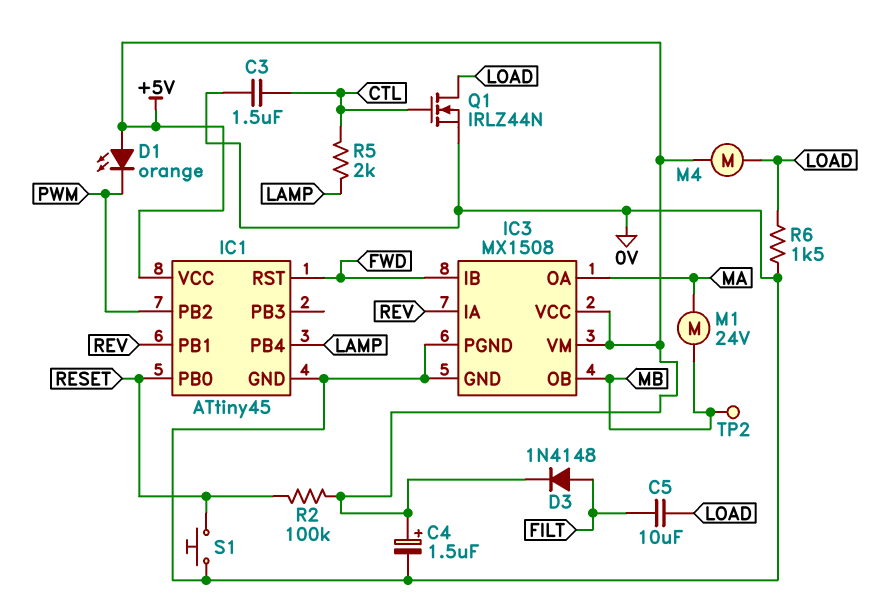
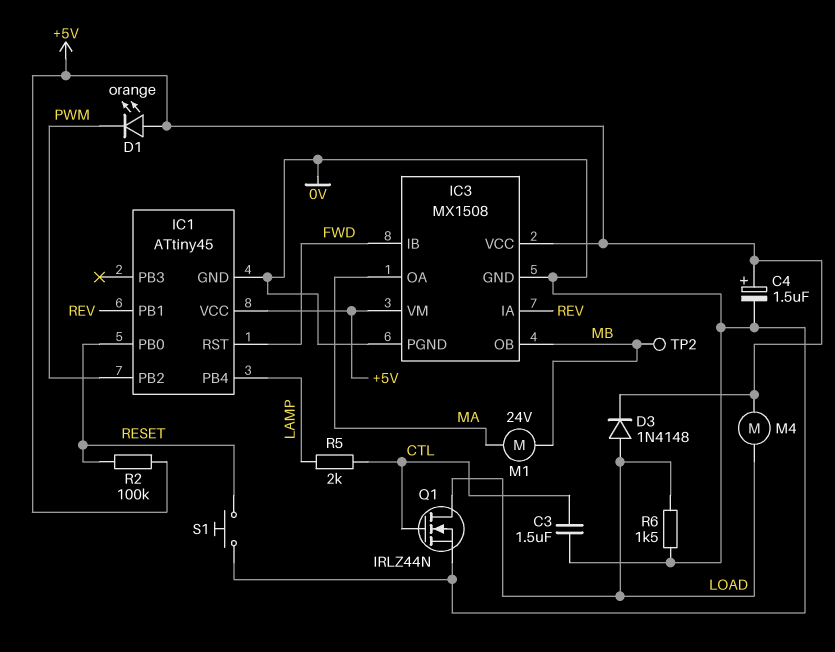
C5: 10uF (FILT, LOAD) -> none
D3: diode 1N4148 (A FILT, K +5V) -> diode 1N4148 (A LOAD, K +5V)

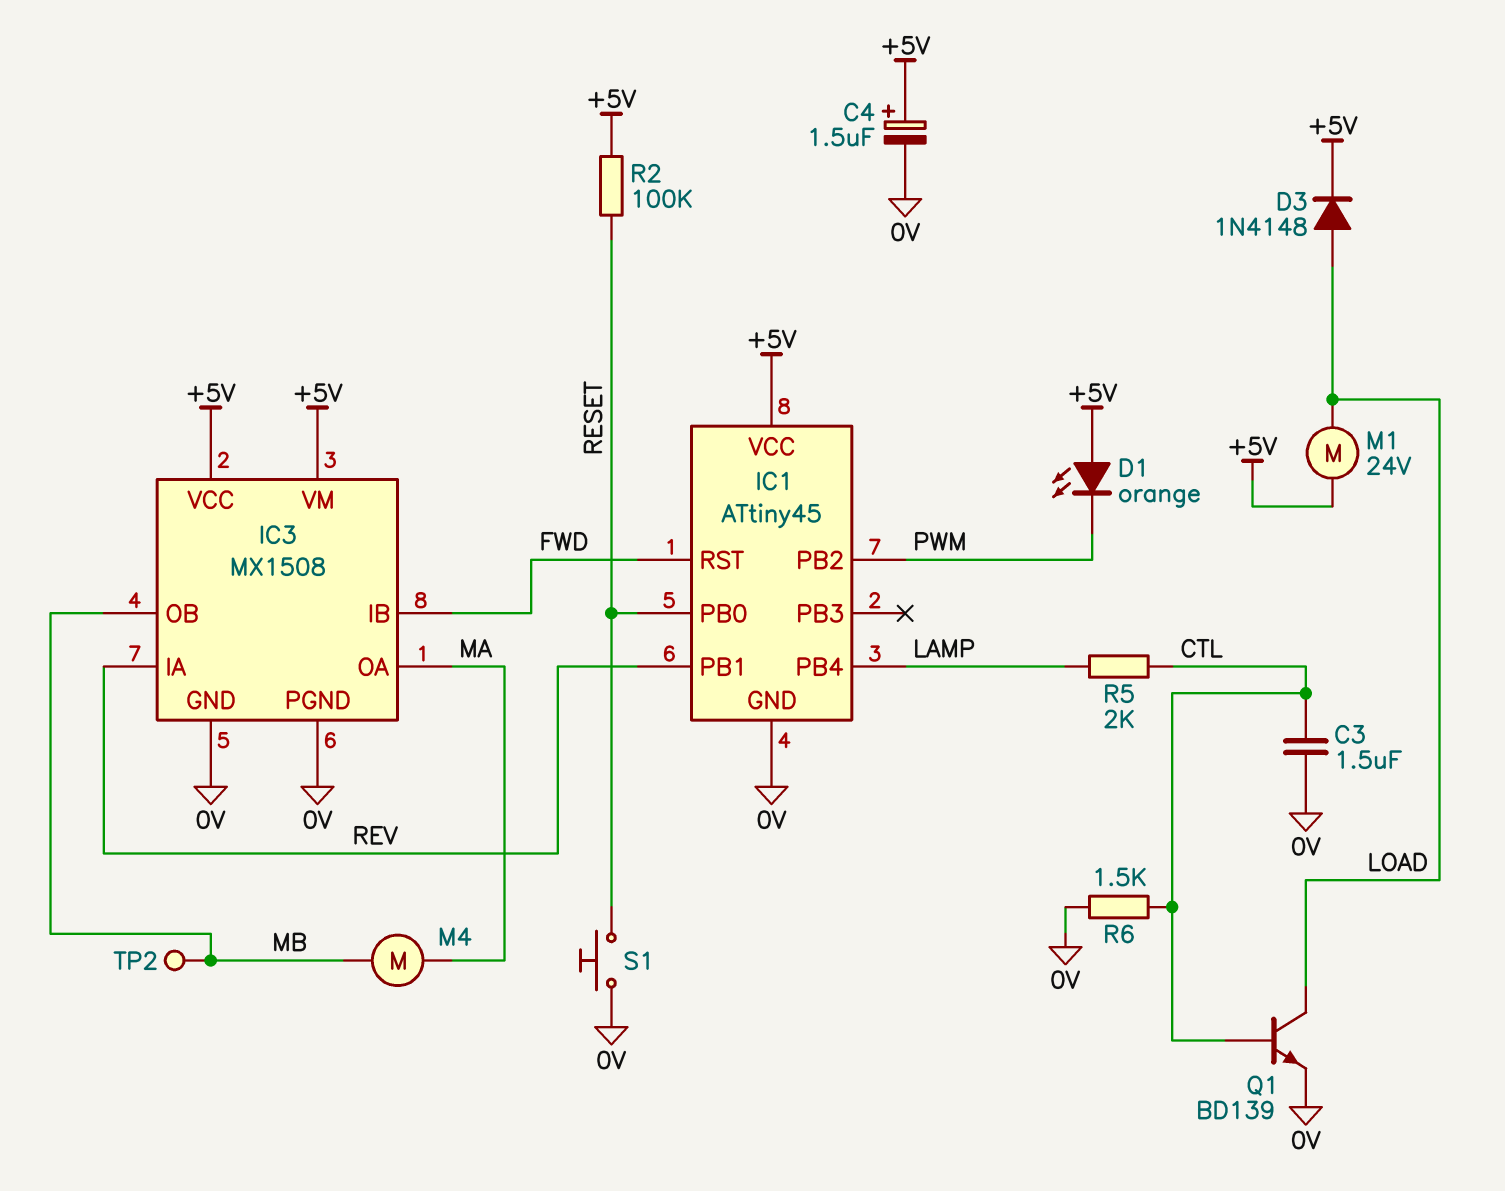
M1: motor 24V (MA, MB) -> motor 24V (+5V, LOAD)
M4: motor (+5V, LOAD) -> motor (MA, MB)
Q1: NMOS IRLZ44N (G CTL, D LOAD, S 0V) -> NPN BD139 (B CTL, C LOAD, E 0V)
R6: 1.5k (0V, LOAD) -> 1.5k (0V, CTL)

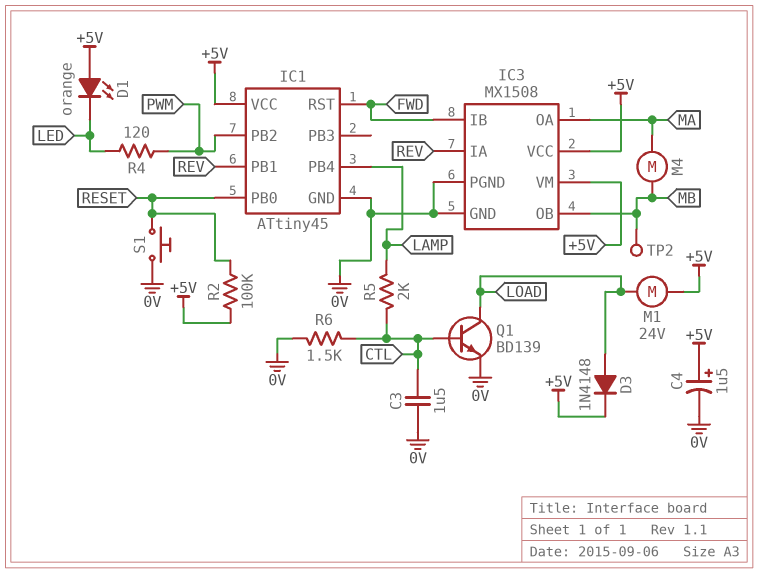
D1: LED orange (A +5V, K PWM) -> LED orange (A +5V, K LED)
R4: none -> 120 (LED, PWM)

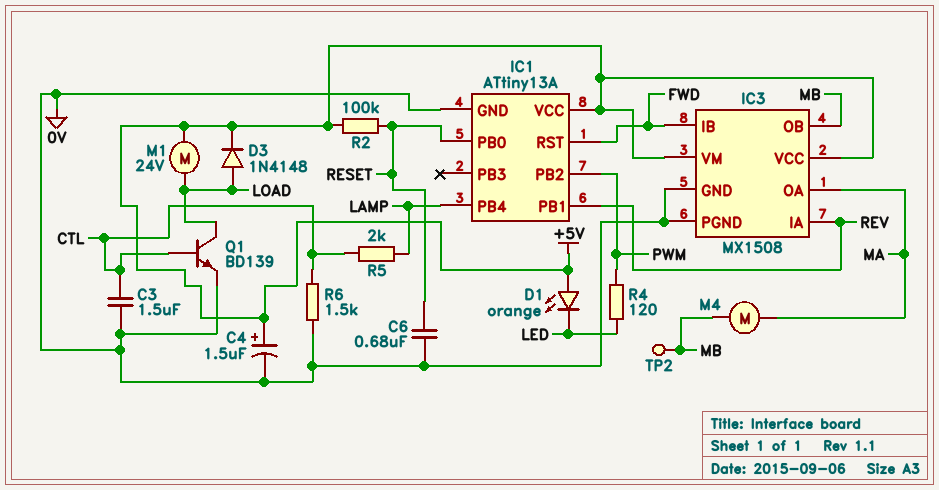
C6: none -> 680nF (0V, RESET)
IC1: ATtiny45 -> ATtiny13A
S1: button (0V, RESET) -> none

